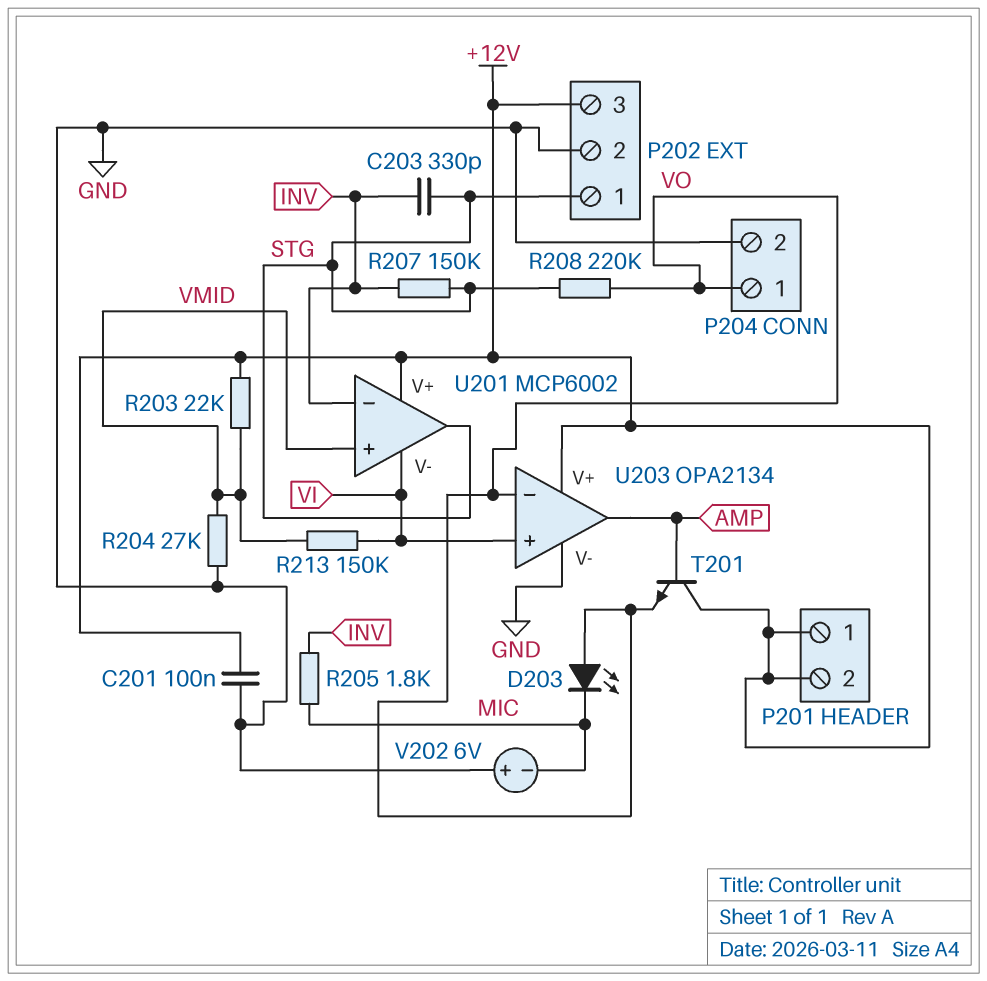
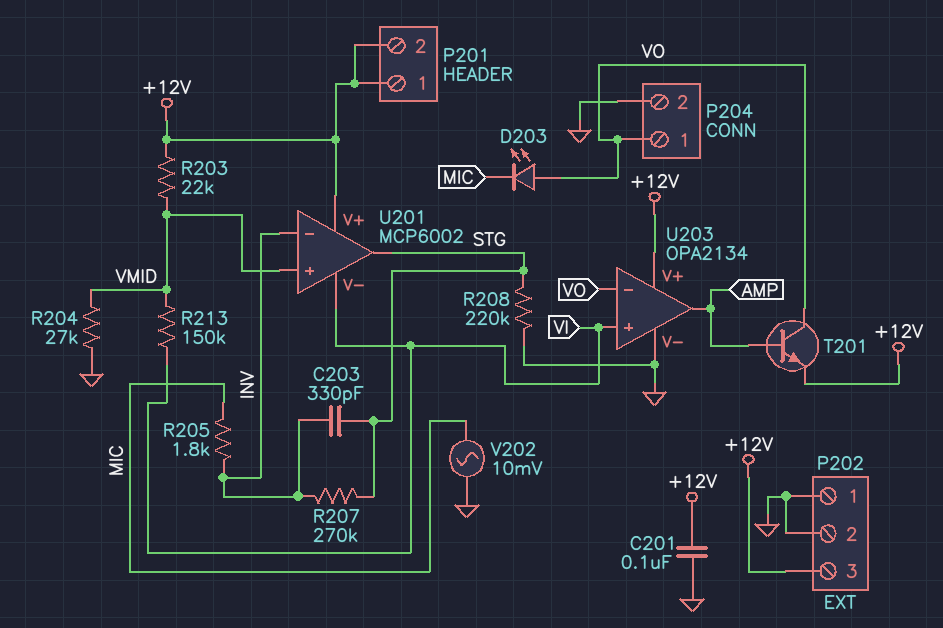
P202 pin 1: STG -> GND
R207: 150k (INV, STG) -> 270k (INV, STG)
R208: 220k (STG, VO) -> 220k (GND, STG)
T201: NPN (B AMP, C +12V, E VO) -> NPN (B AMP, C VO, E +12V)
V202: 6V (plus GND, minus MIC) -> AC 10mV (GND, MIC)

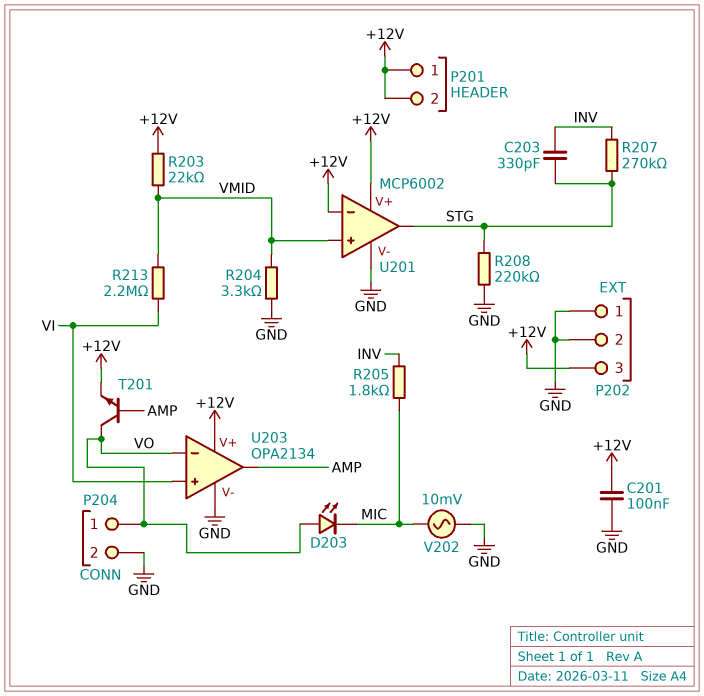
R204: 27k (GND, VMID) -> 3.3k (GND, VMID)
R213: 150k (VI, VMID) -> 2.2M (VI, VMID)
U201 pin V-: VI -> GND
U201 pin in-: INV -> +12V

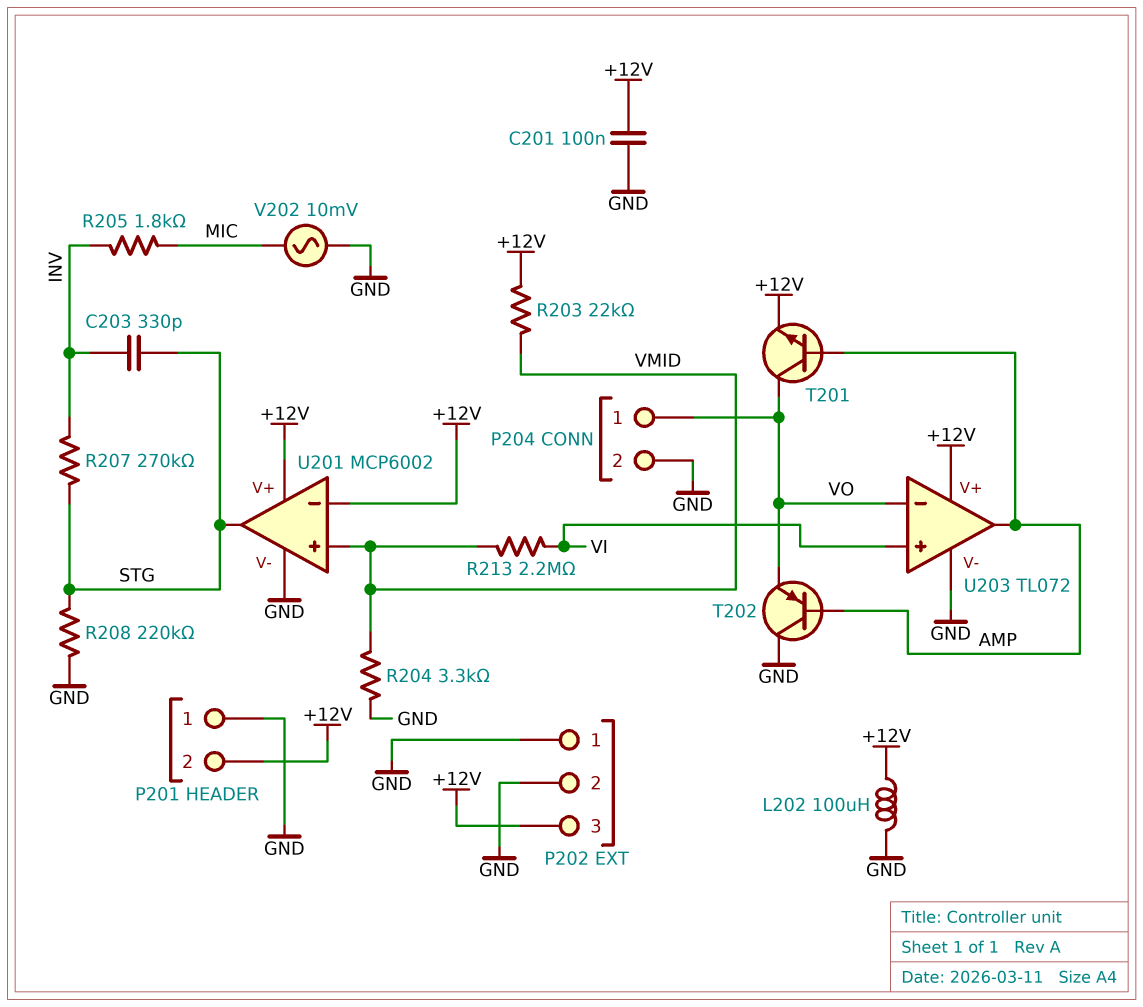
D203: LED (A VO, K MIC) -> none
L202: none -> 100uH (+12V, GND)
P201 pin 1: +12V -> GND
T202: none -> PNP (B AMP, C GND, E VO)
U203: OPA2134 -> TL072

